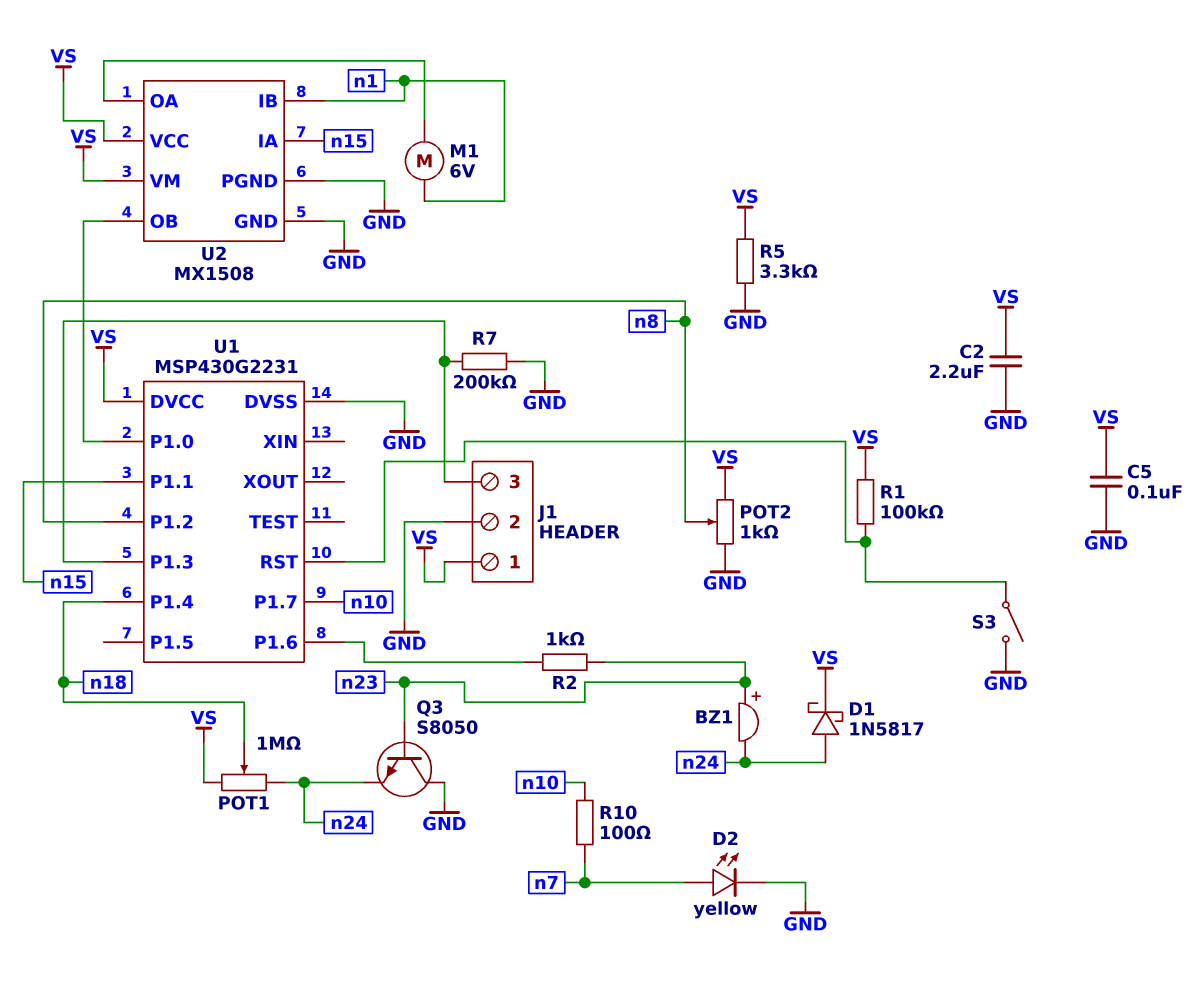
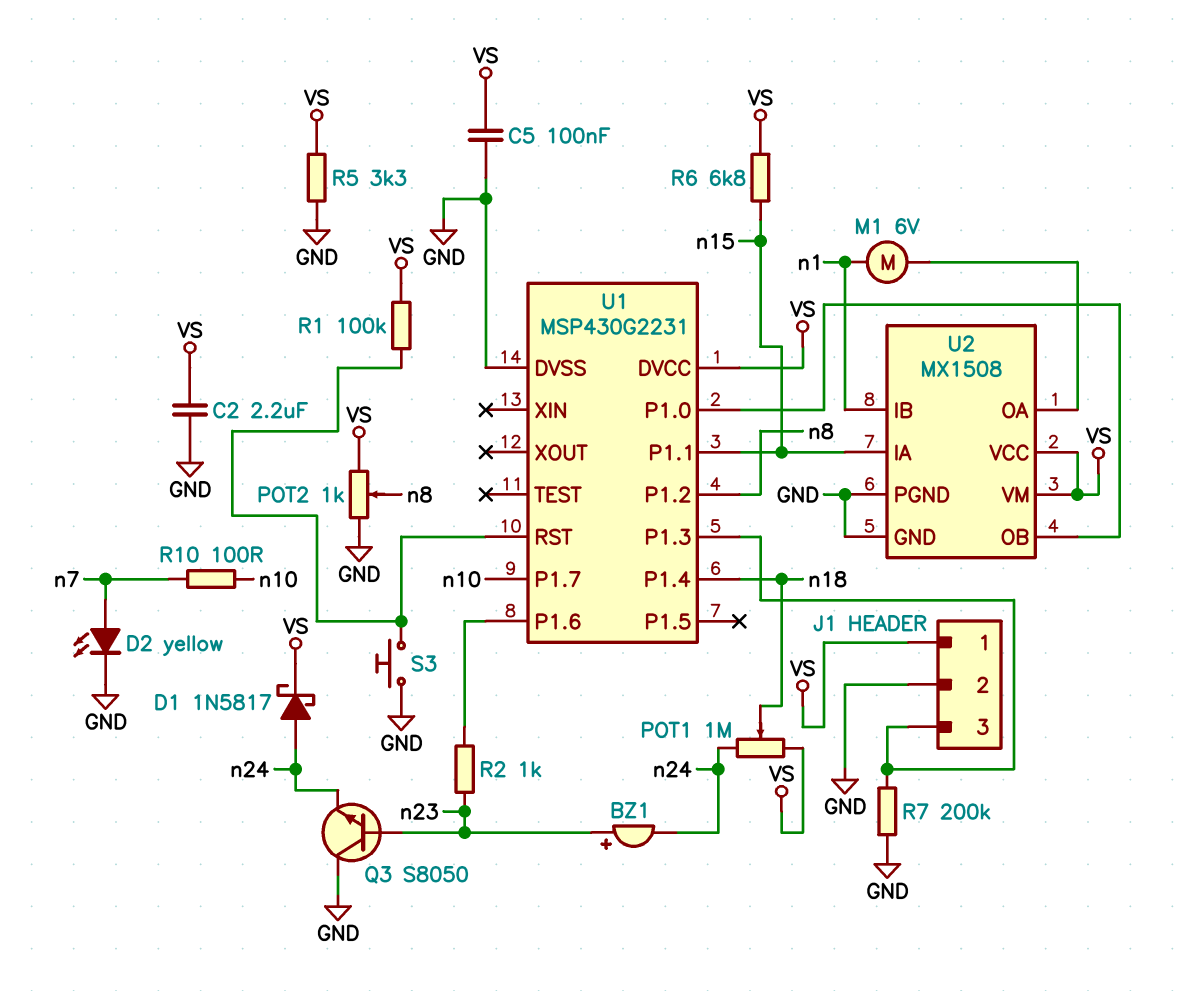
R6: none -> 6.8k (VS, n15)
S3: switch (GND, U1/RST) -> button (GND, U1/RST)

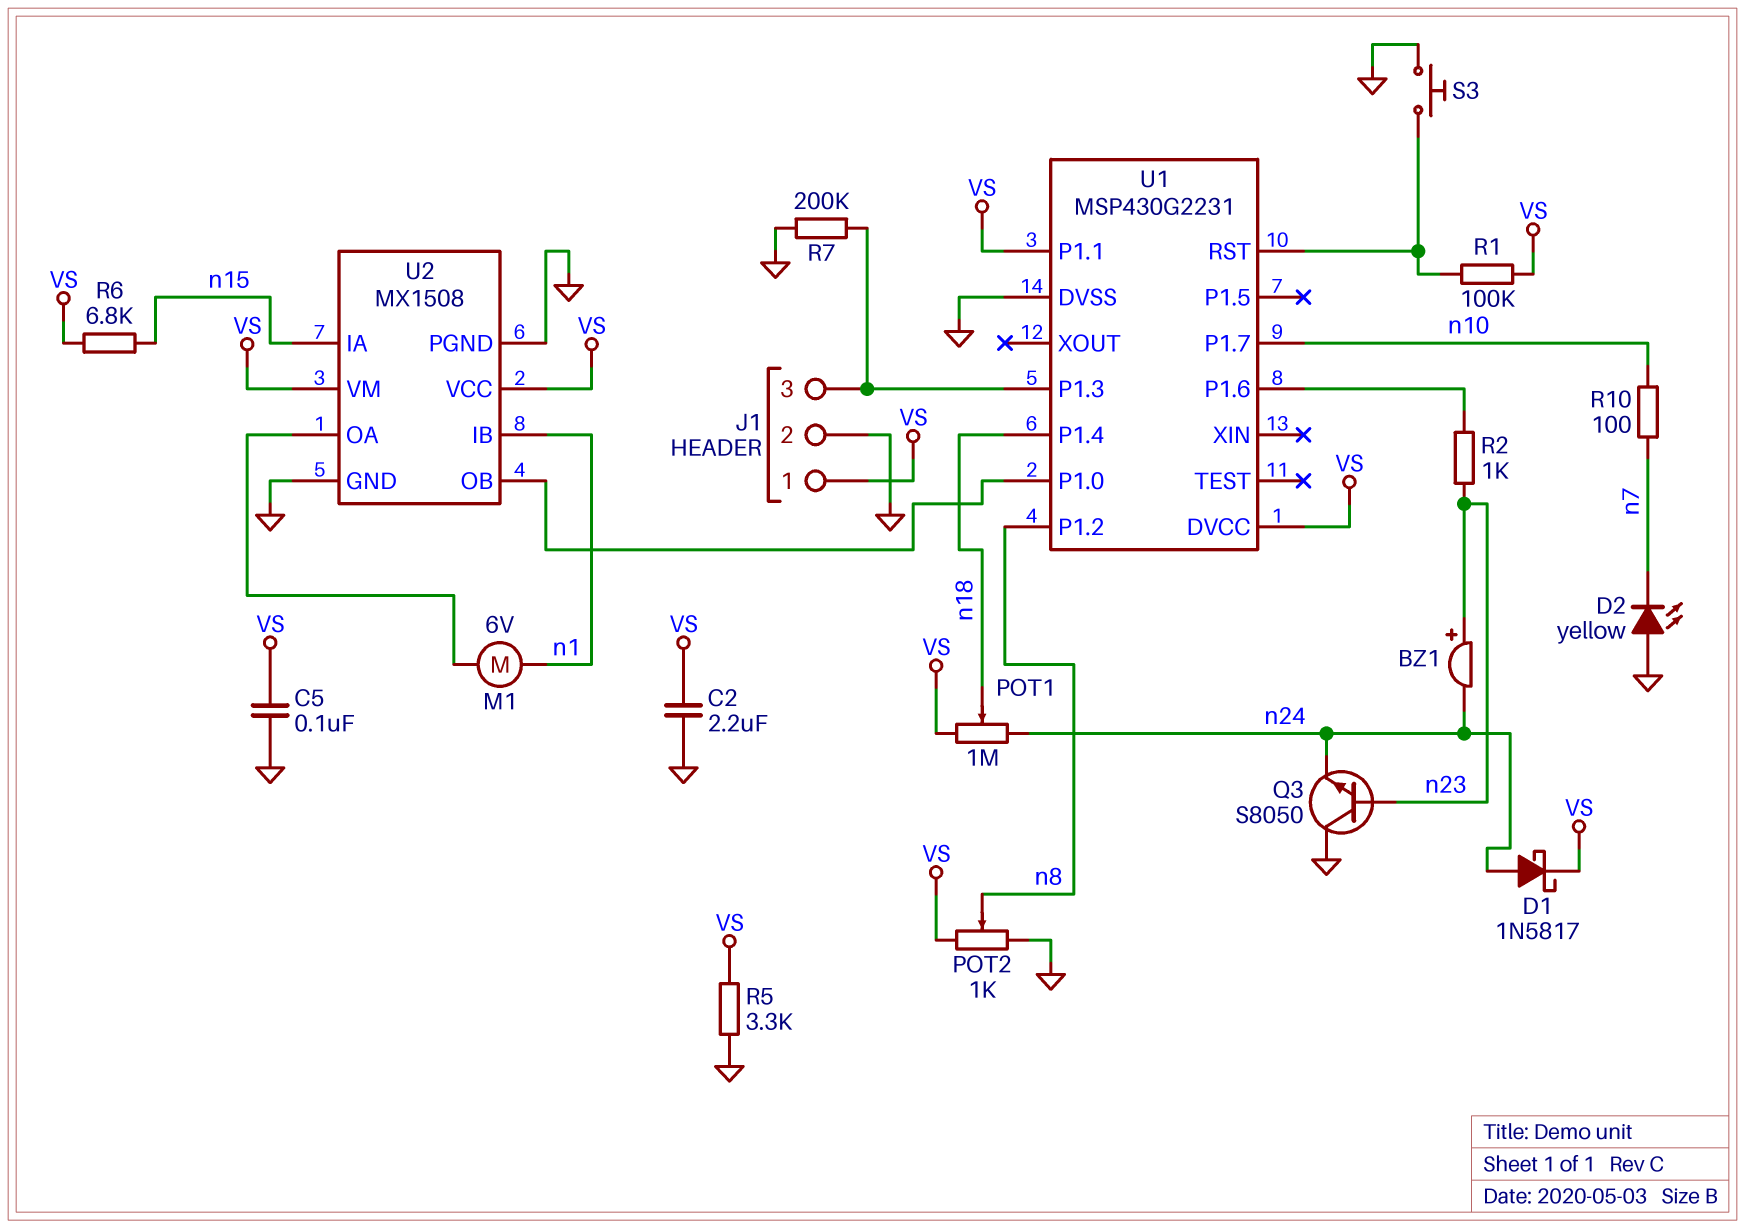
D2: LED yellow (A n7, K GND) -> LED yellow (A GND, K n7)
U1 pin P1.1: n15 -> VS

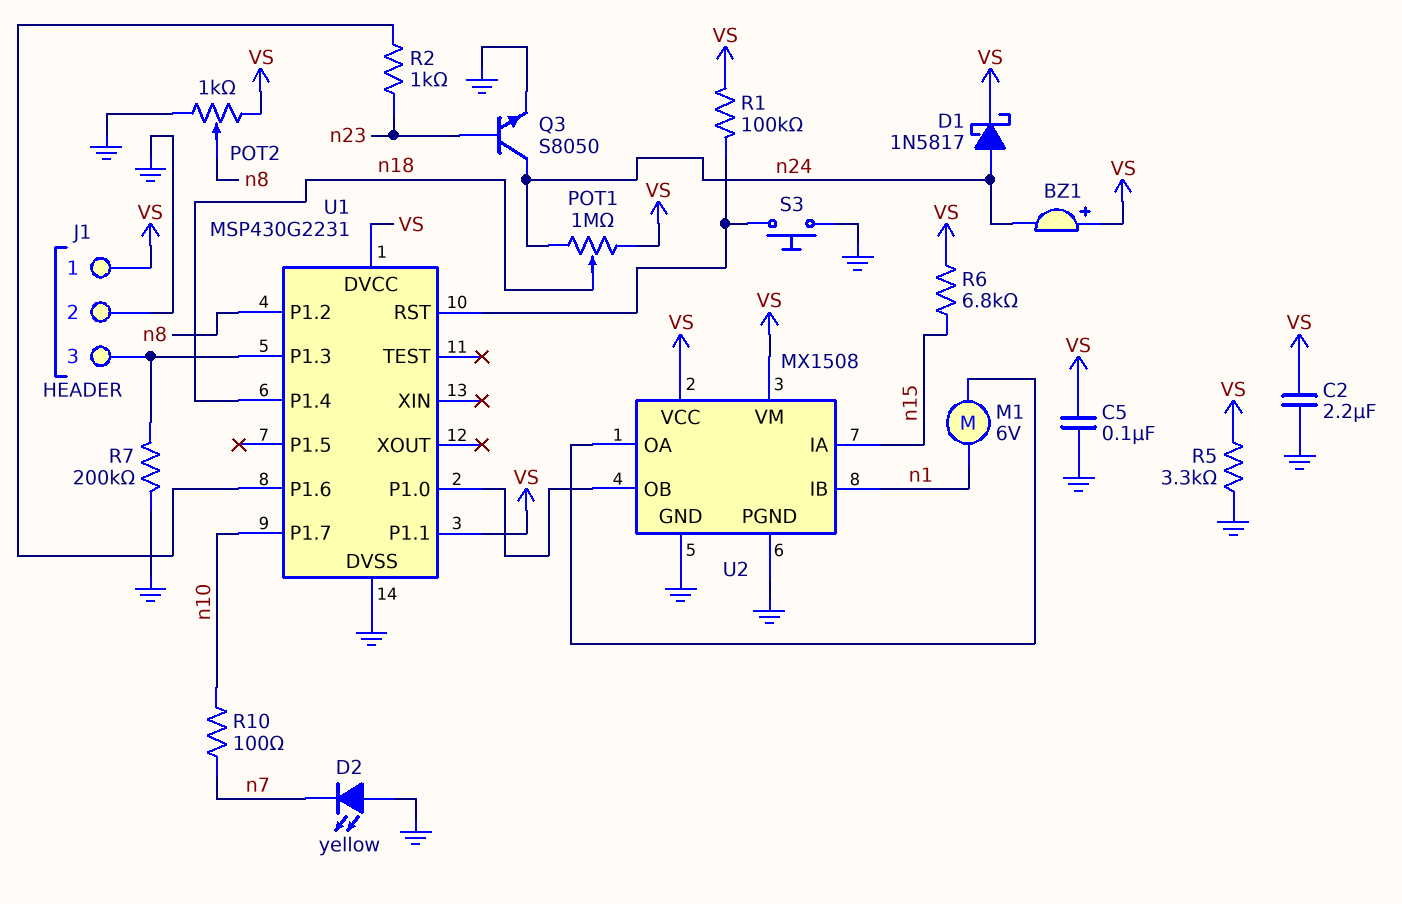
BZ1: buzzer (plus n23, minus n24) -> buzzer (plus VS, minus n24)
Q3: NPN S8050 (B n23, C GND, E n24) -> NPN S8050 (B n23, C n24, E GND)

